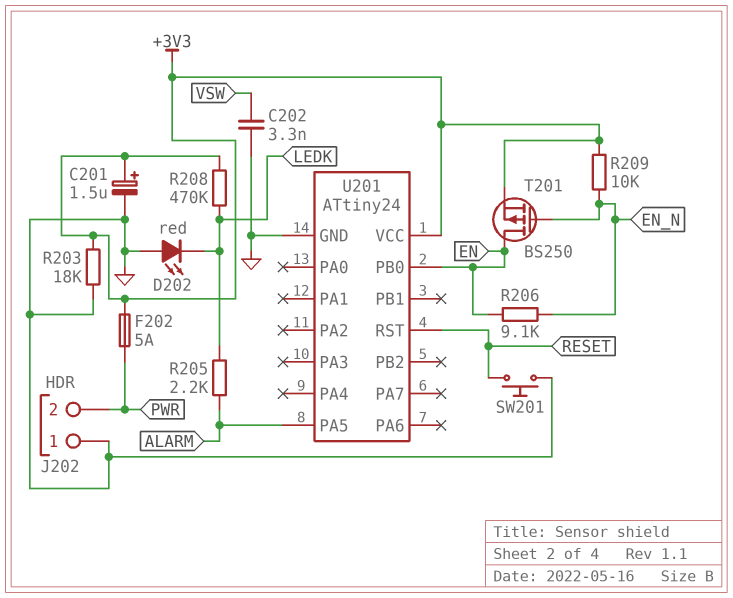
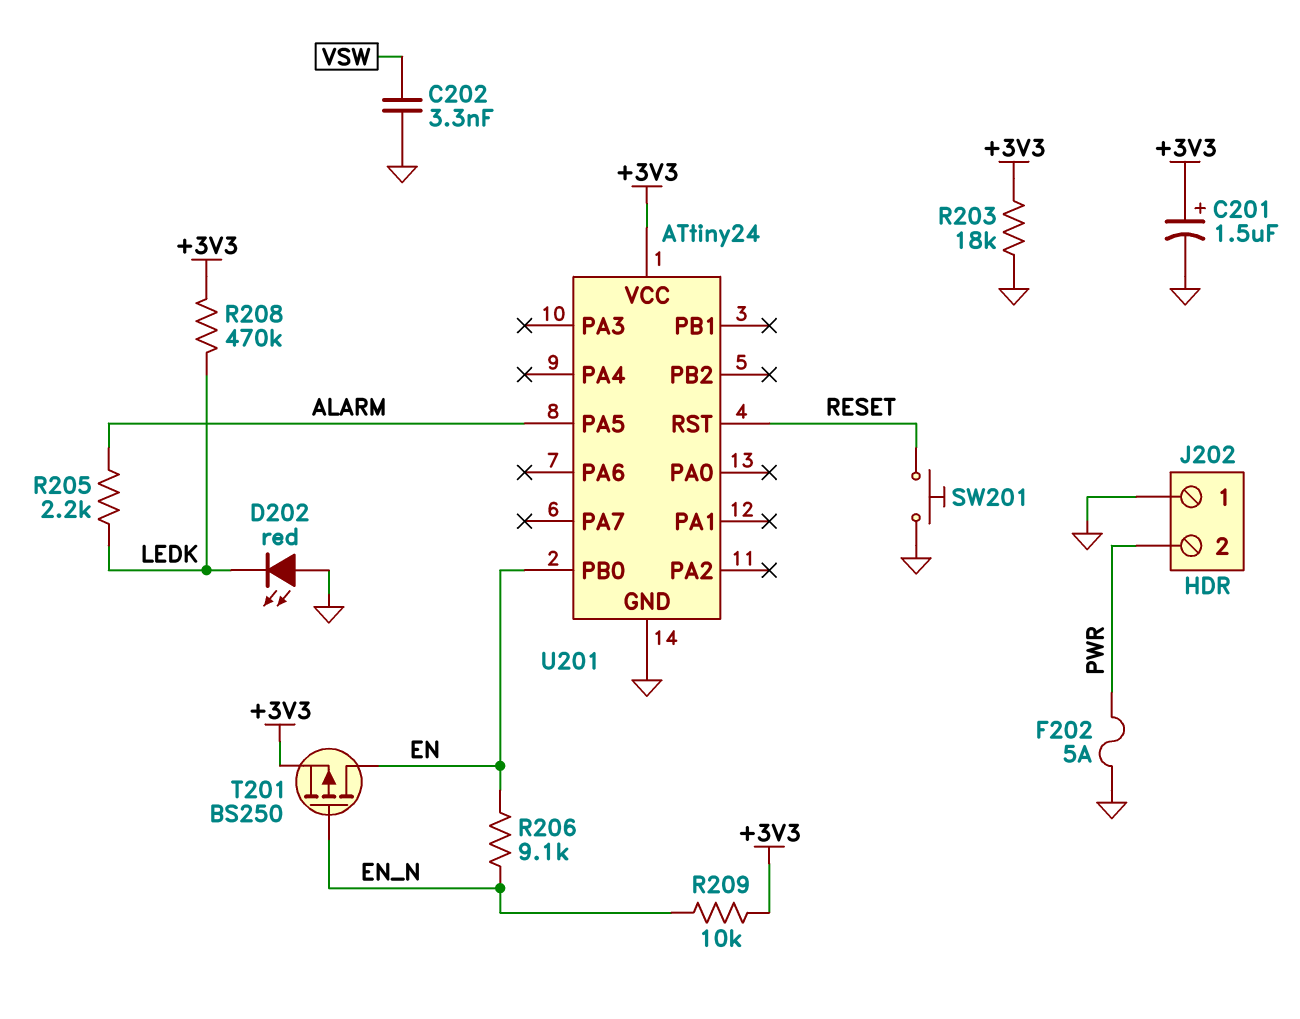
F202: 5A (+3V3, PWR) -> 5A (GND, PWR)

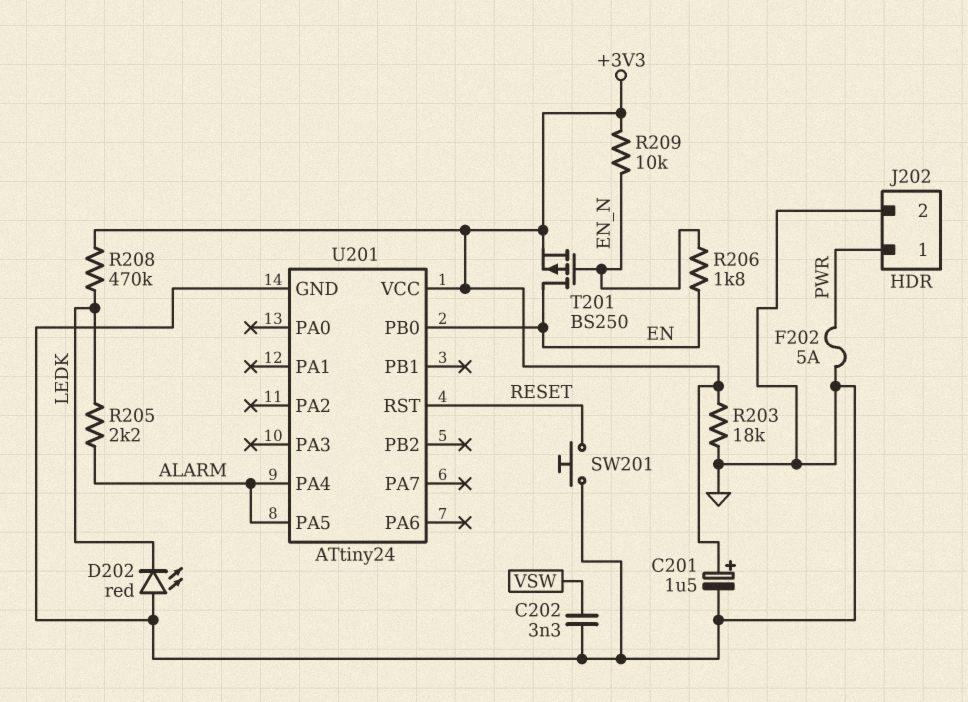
J202 pin 1: GND -> PWR
J202 pin 2: PWR -> GND
R206: 9.1k (EN, EN_N) -> 1.8k (EN, EN_N)
U201 pin PA4: none -> ALARM

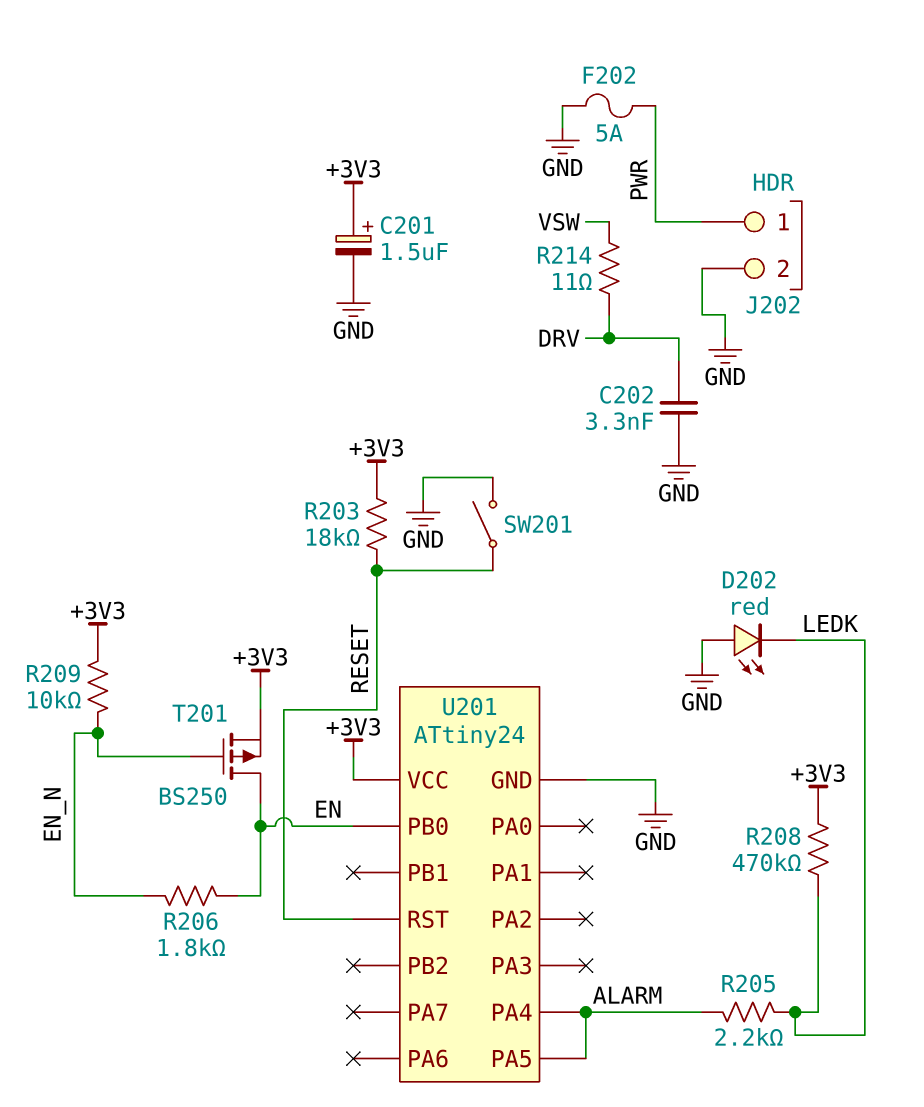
C202: 3.3nF (GND, VSW) -> 3.3nF (DRV, GND)
R203: 18k (+3V3, GND) -> 18k (+3V3, RESET)
R214: none -> 11 (DRV, VSW)
SW201: button (GND, RESET) -> switch (GND, RESET)

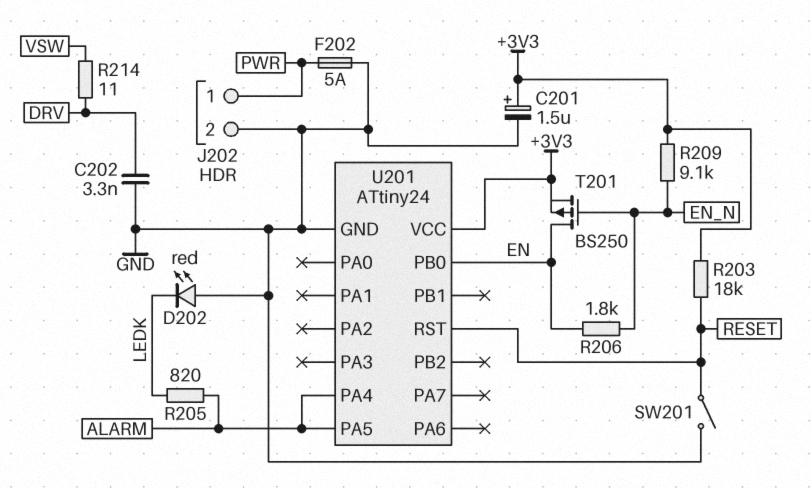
R205: 2.2k (ALARM, LEDK) -> 820 (ALARM, LEDK)
R208: 470k (+3V3, LEDK) -> none
R209: 10k (+3V3, EN_N) -> 9.1k (+3V3, EN_N)

